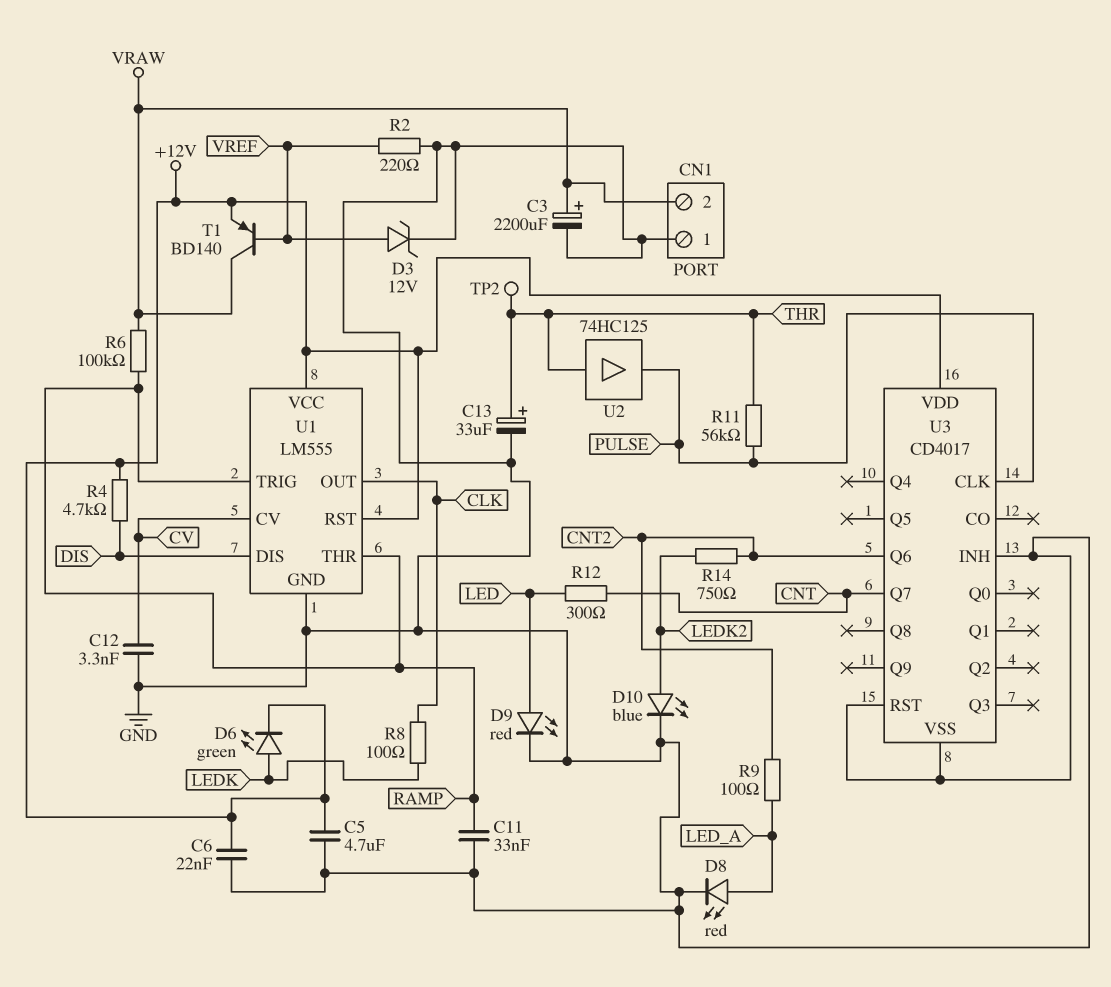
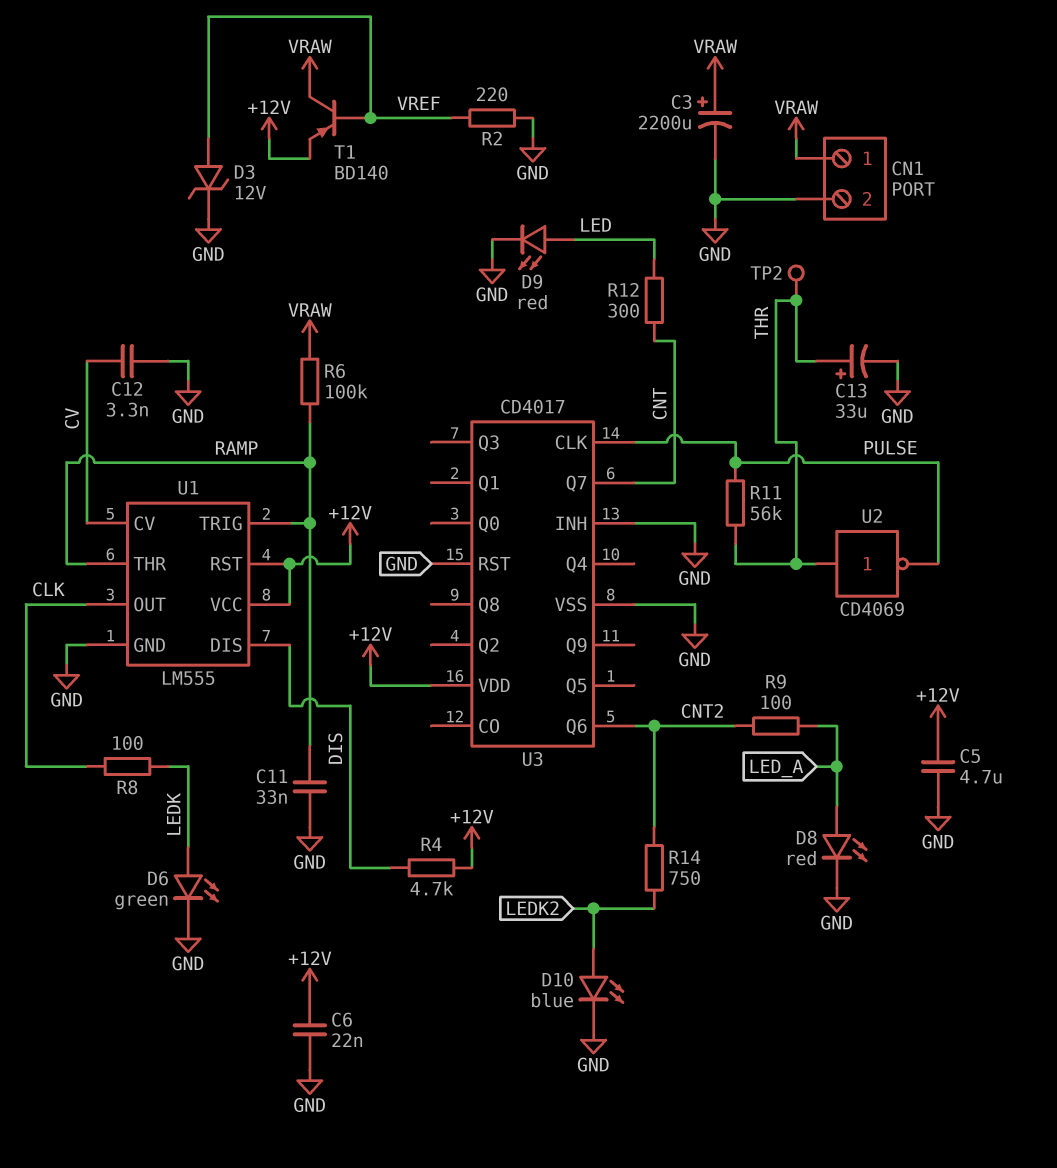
CN1 pin 1: GND -> VRAW
CN1 pin 2: VRAW -> GND
D6: LED green (A LEDK, K +12V) -> LED green (A LEDK, K GND)
U2: buffer 74HC125 (in THR, out PULSE) -> NOT CD4069 (in THR, out PULSE)

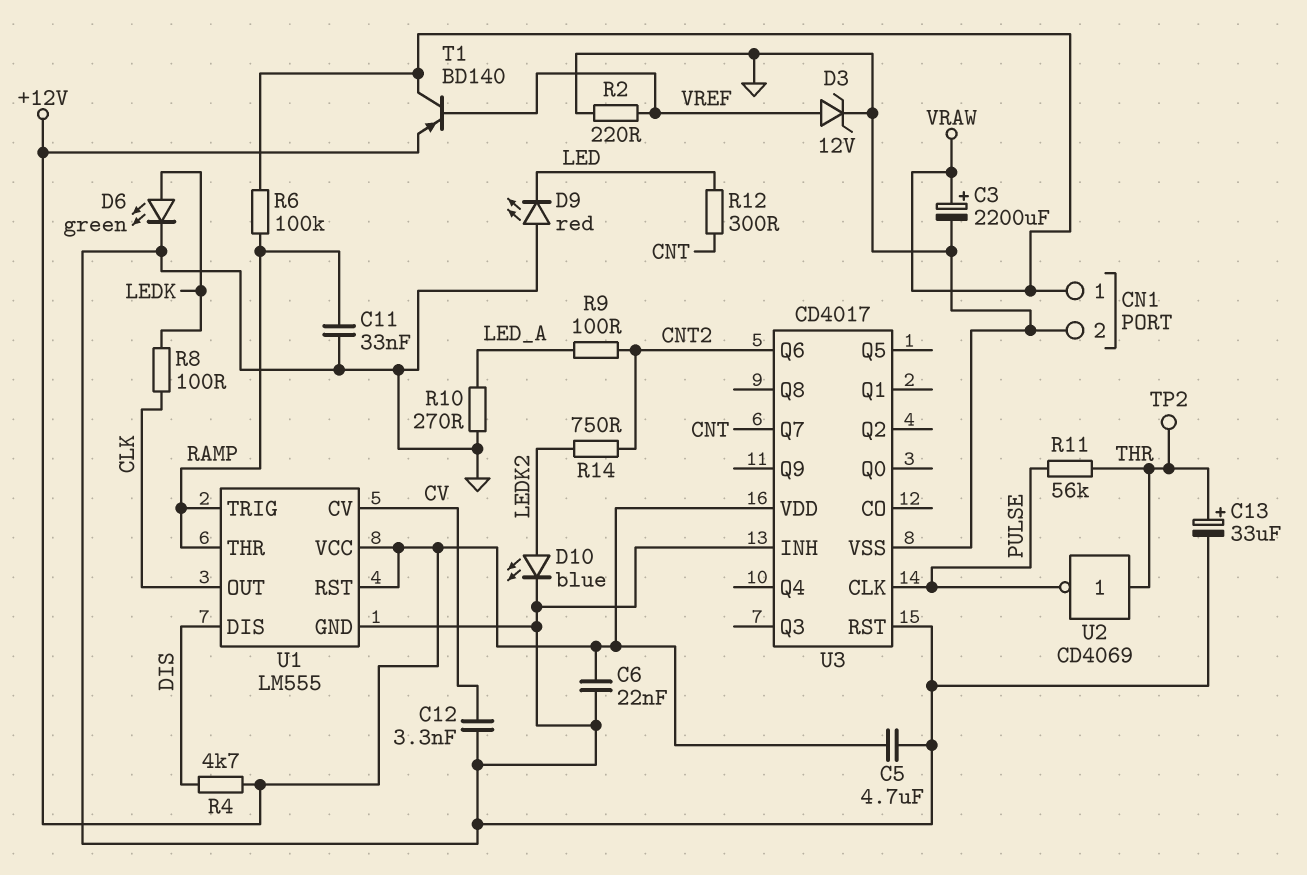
D8: LED red (A LED_A, K GND) -> none
D9: LED red (A LED, K GND) -> LED red (A GND, K LED)
R10: none -> 270 (GND, LED_A)

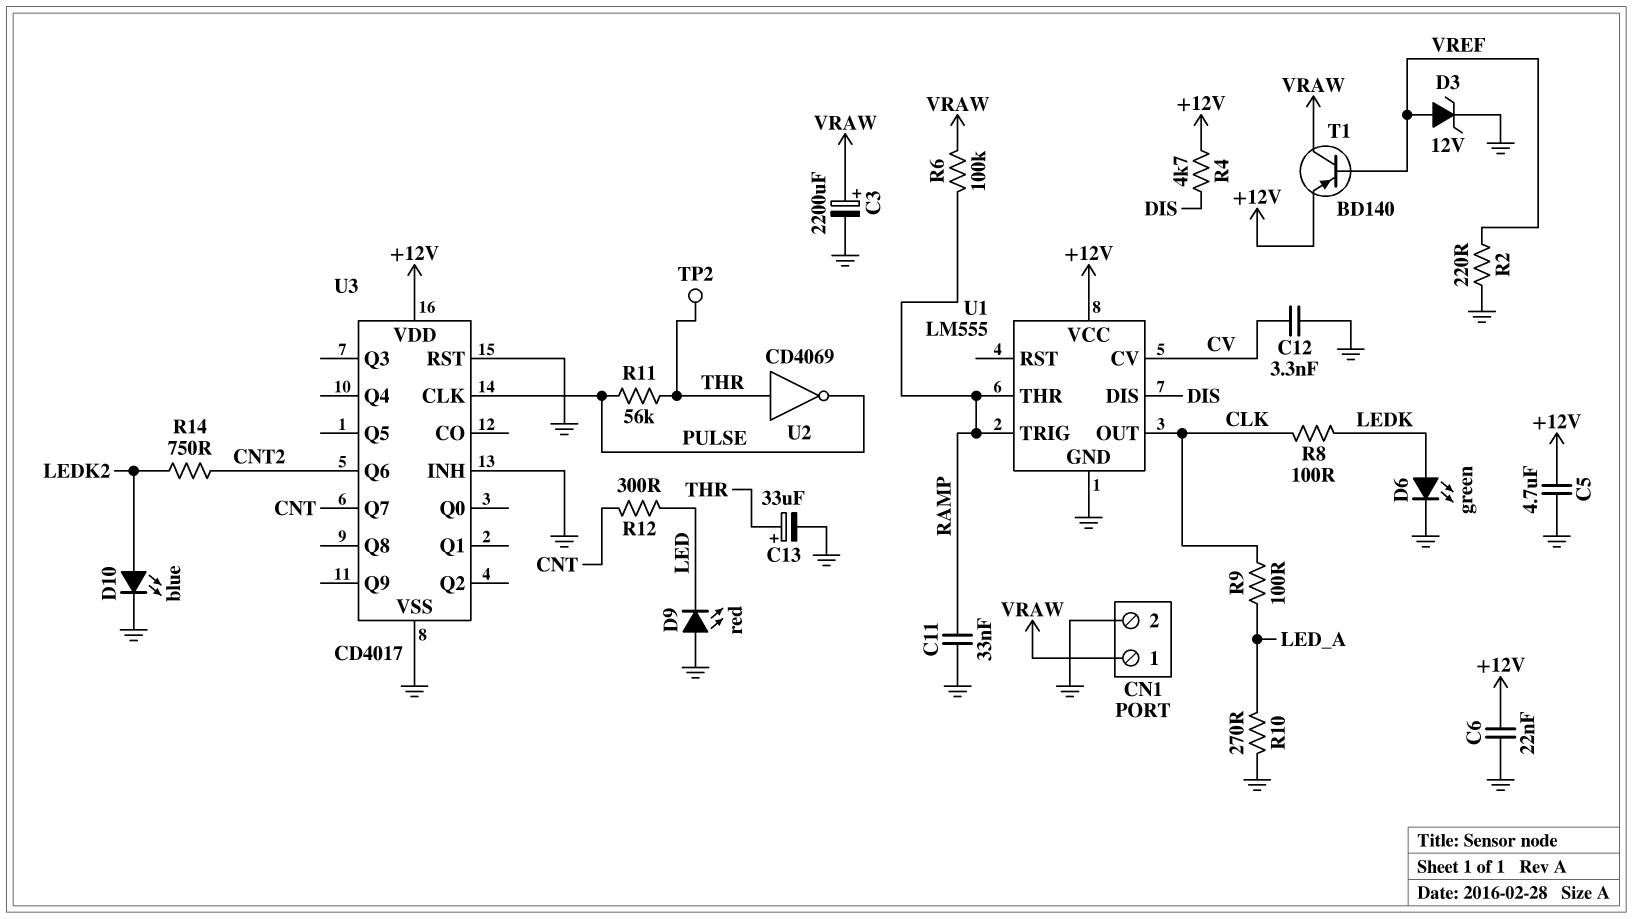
R9: 100 (CNT2, LED_A) -> 100 (CLK, LED_A)
U1 pin RST: +12V -> none

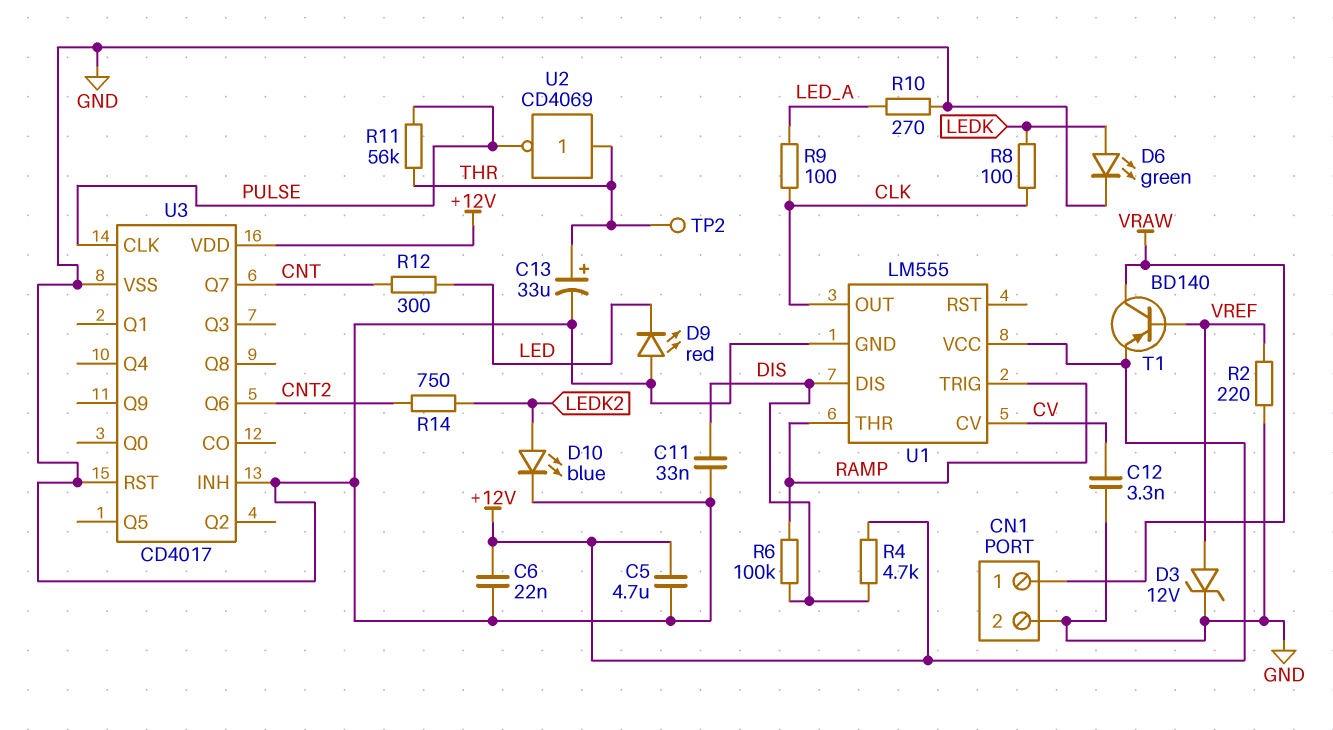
C3: 2200uF (plus VRAW, minus GND) -> none
C11: 33nF (GND, RAMP) -> 33nF (DIS, GND)
R6: 100k (RAMP, VRAW) -> 100k (DIS, RAMP)

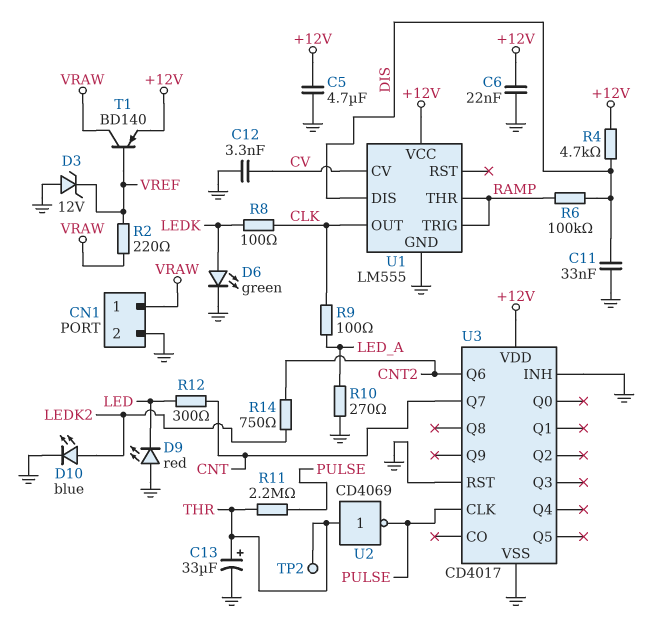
D3: zener 12V (A VREF, K GND) -> zener 12V (A GND, K VREF)
R2: 220 (GND, VREF) -> 220 (VRAW, VREF)
R11: 56k (PULSE, THR) -> 2.2M (PULSE, THR)

